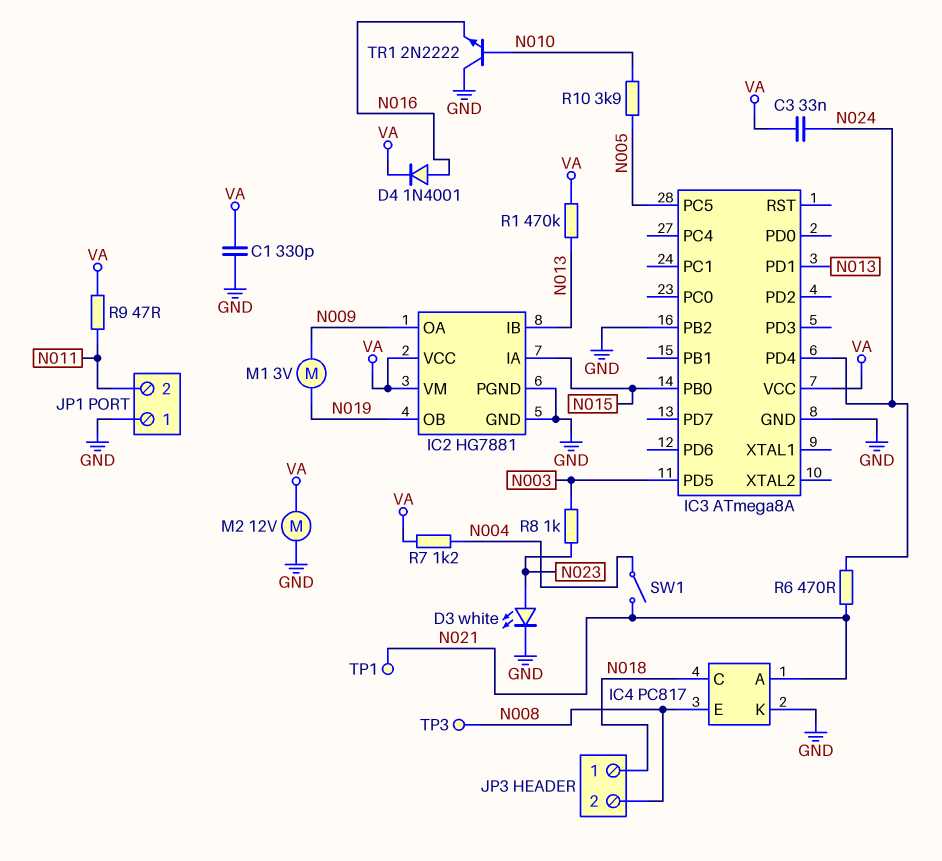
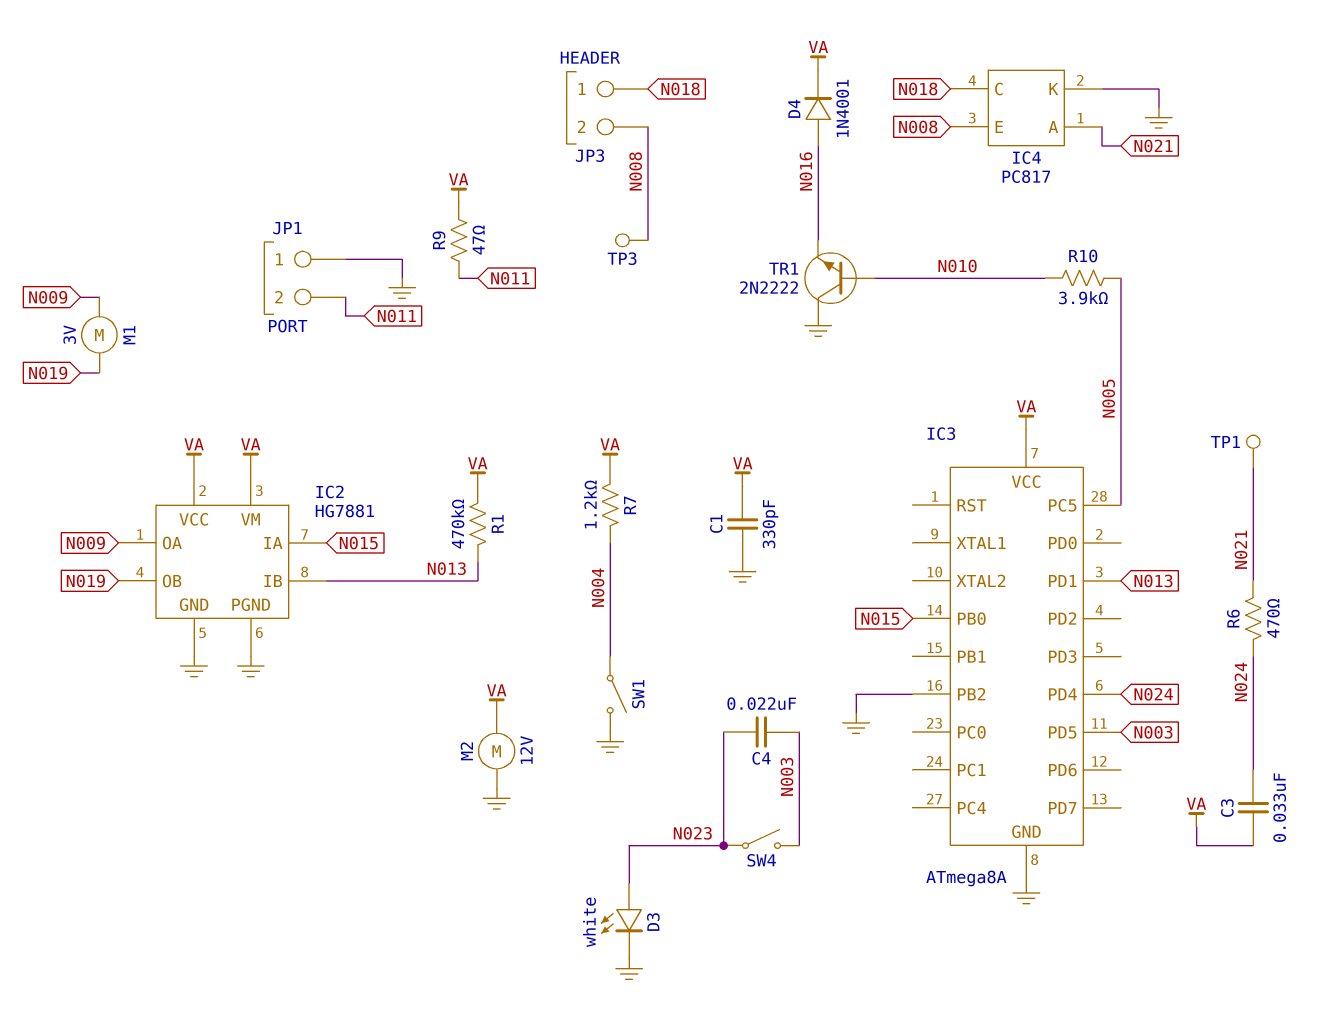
C4: none -> 22nF (N003, N023)
R8: 1k (N003, N023) -> none
SW1: switch (N004, N021) -> switch (GND, N004)
SW4: none -> switch (N003, N023)

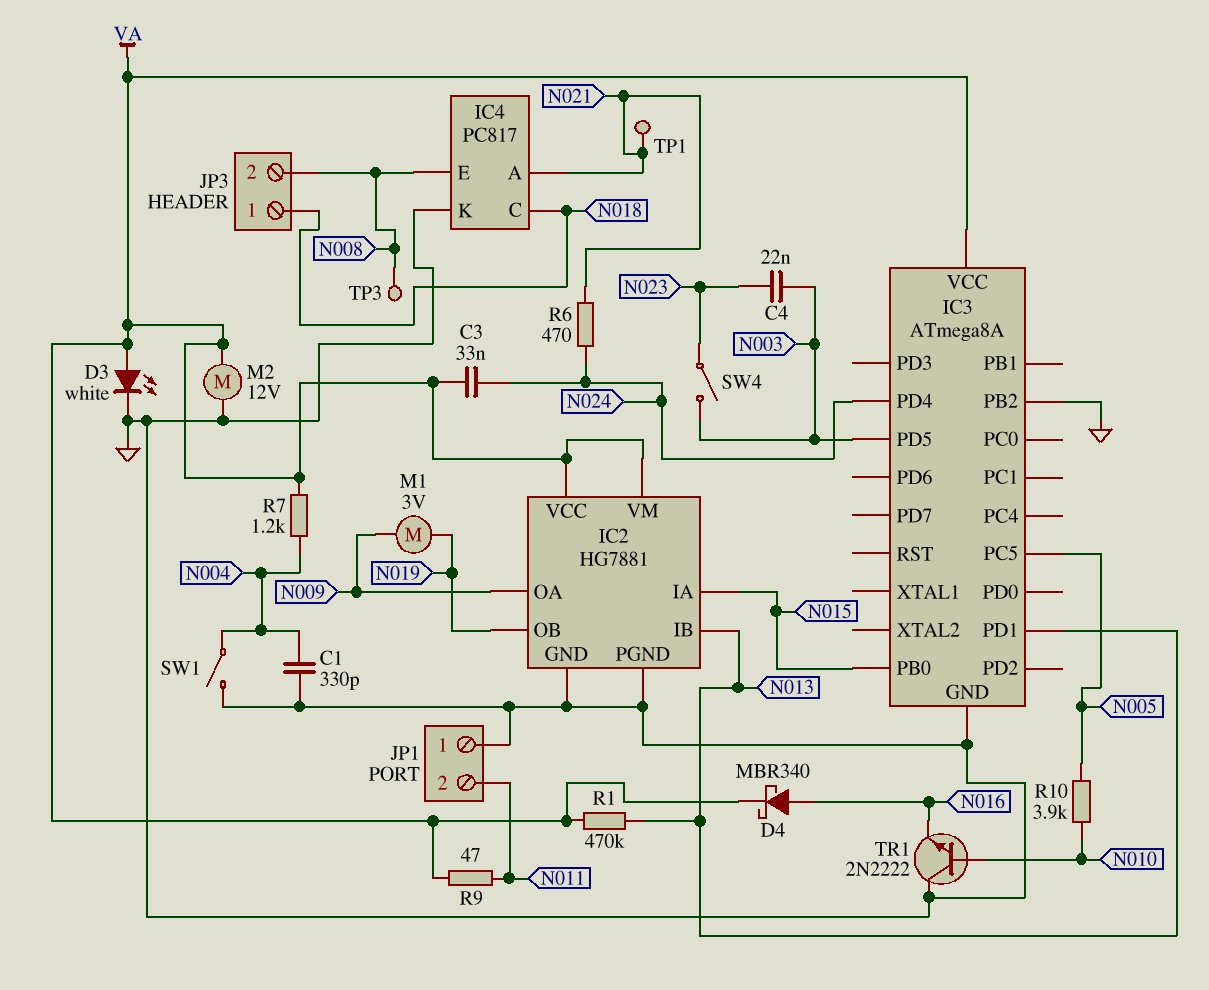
C1: 330pF (GND, VA) -> 330pF (GND, N004)
D3: LED white (A N023, K GND) -> LED white (A VA, K GND)
D4: diode 1N4001 (A N016, K VA) -> schottky MBR340 (A N016, K VA)

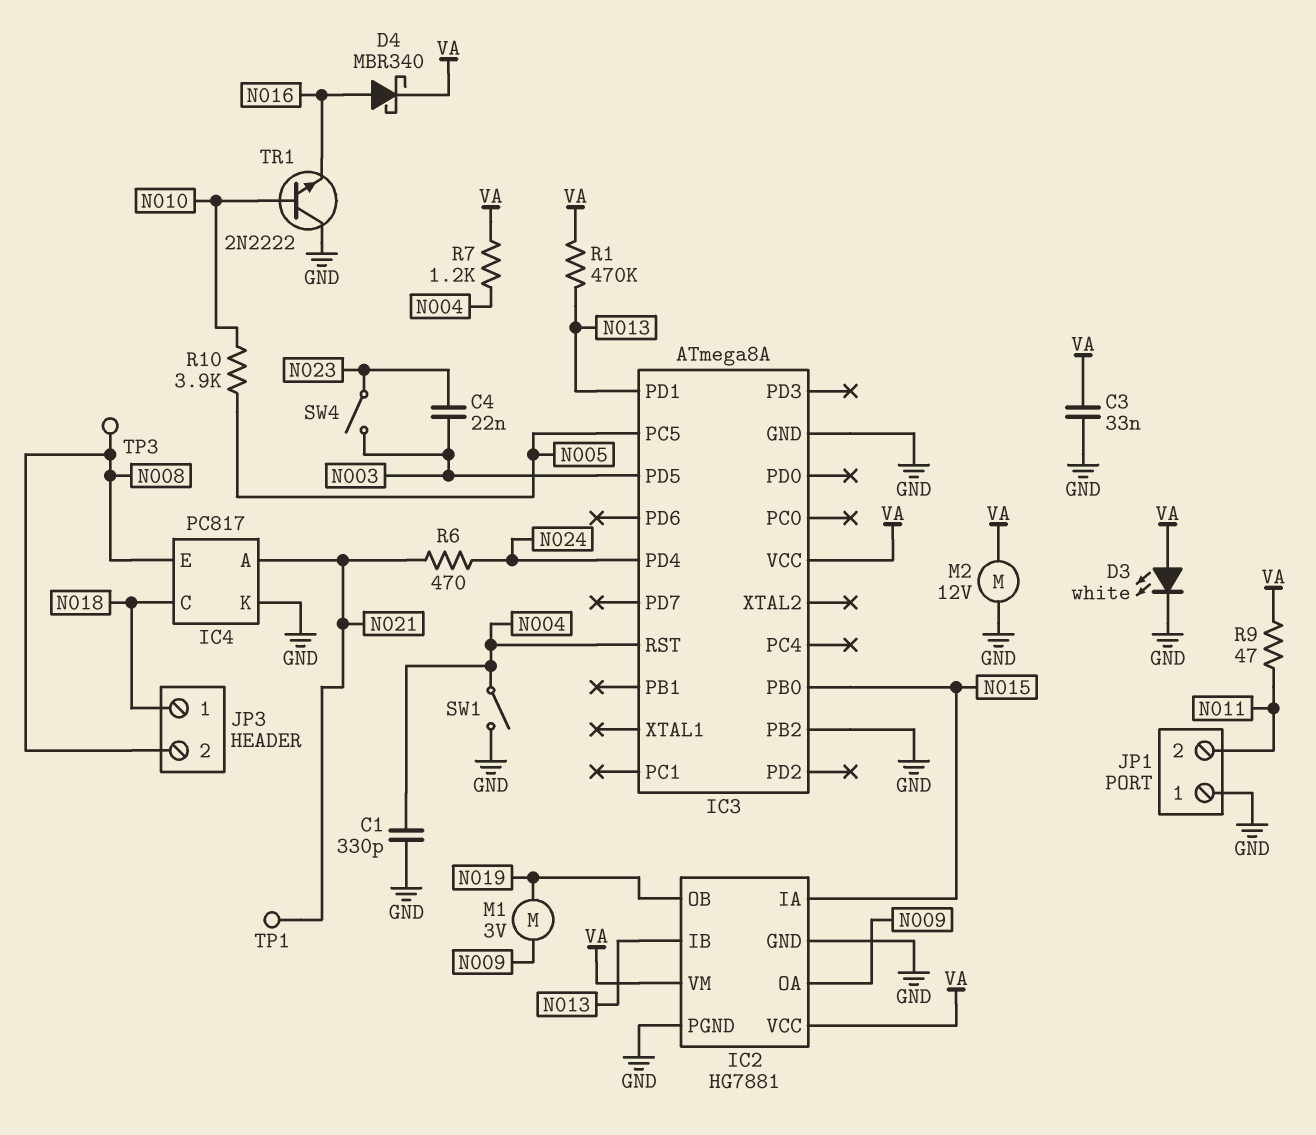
C3: 33nF (N024, VA) -> 33nF (GND, VA)
IC3 pin RST: none -> N004

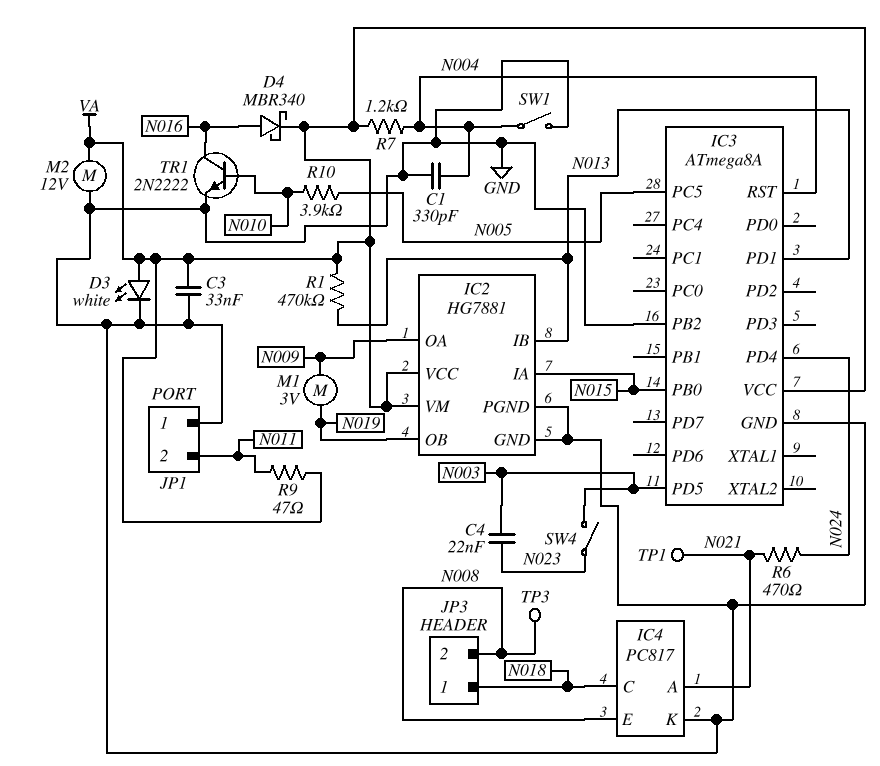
TR1: NPN 2N2222 (B N010, C GND, E N016) -> NPN 2N2222 (B N010, C N016, E GND)

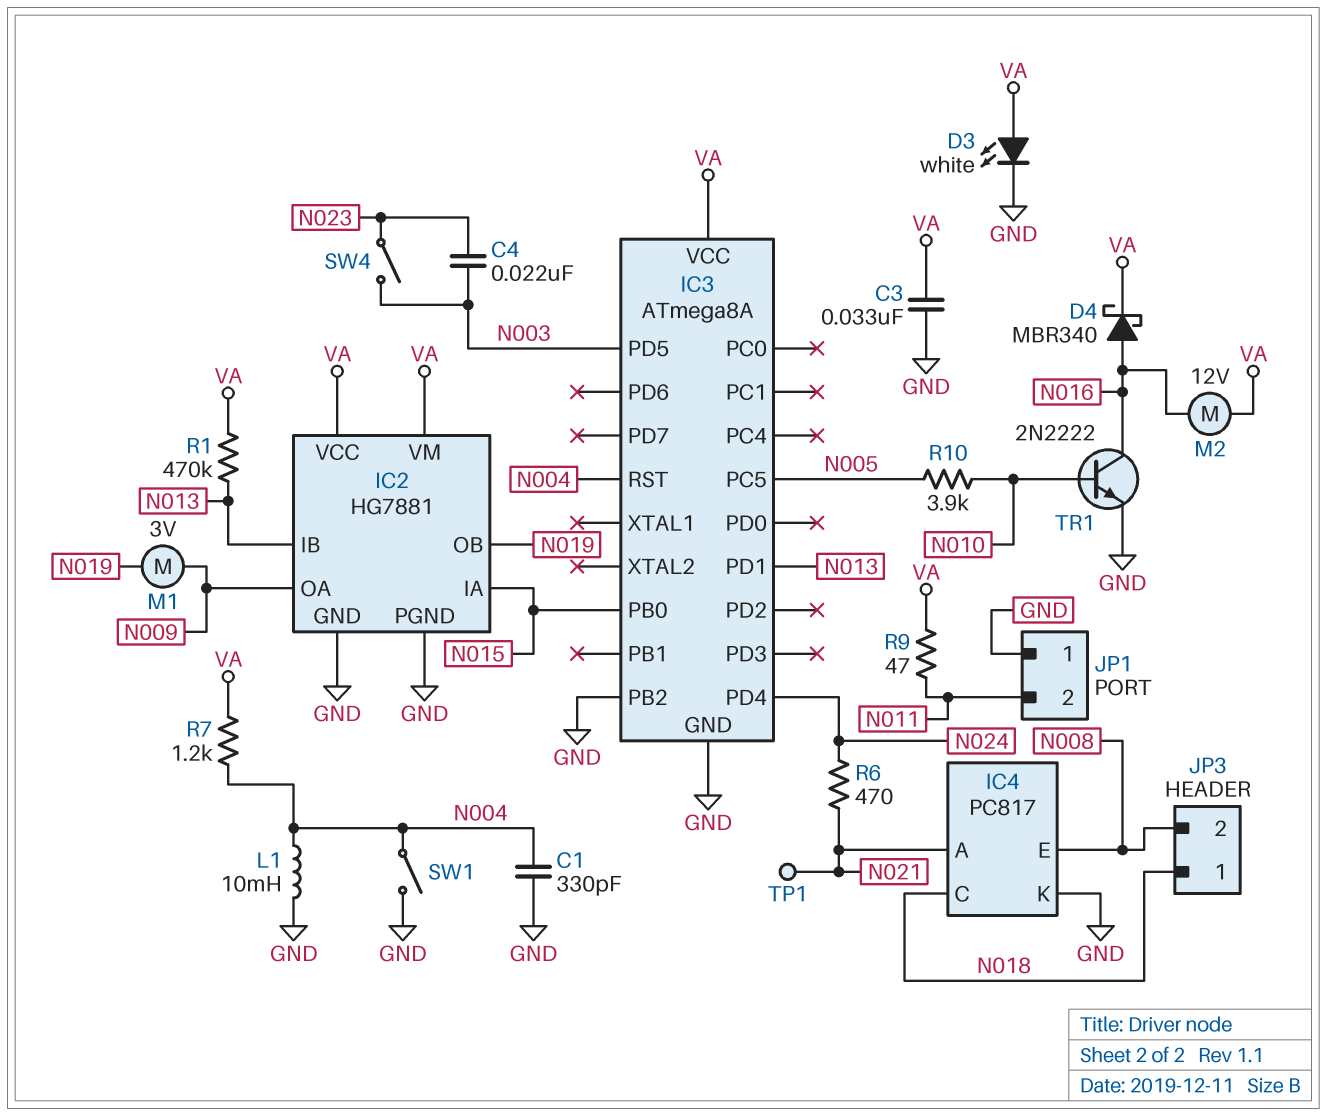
L1: none -> 10mH (GND, N004)
M2: motor 12V (GND, VA) -> motor 12V (N016, VA)
TP3: test point (N008) -> none

